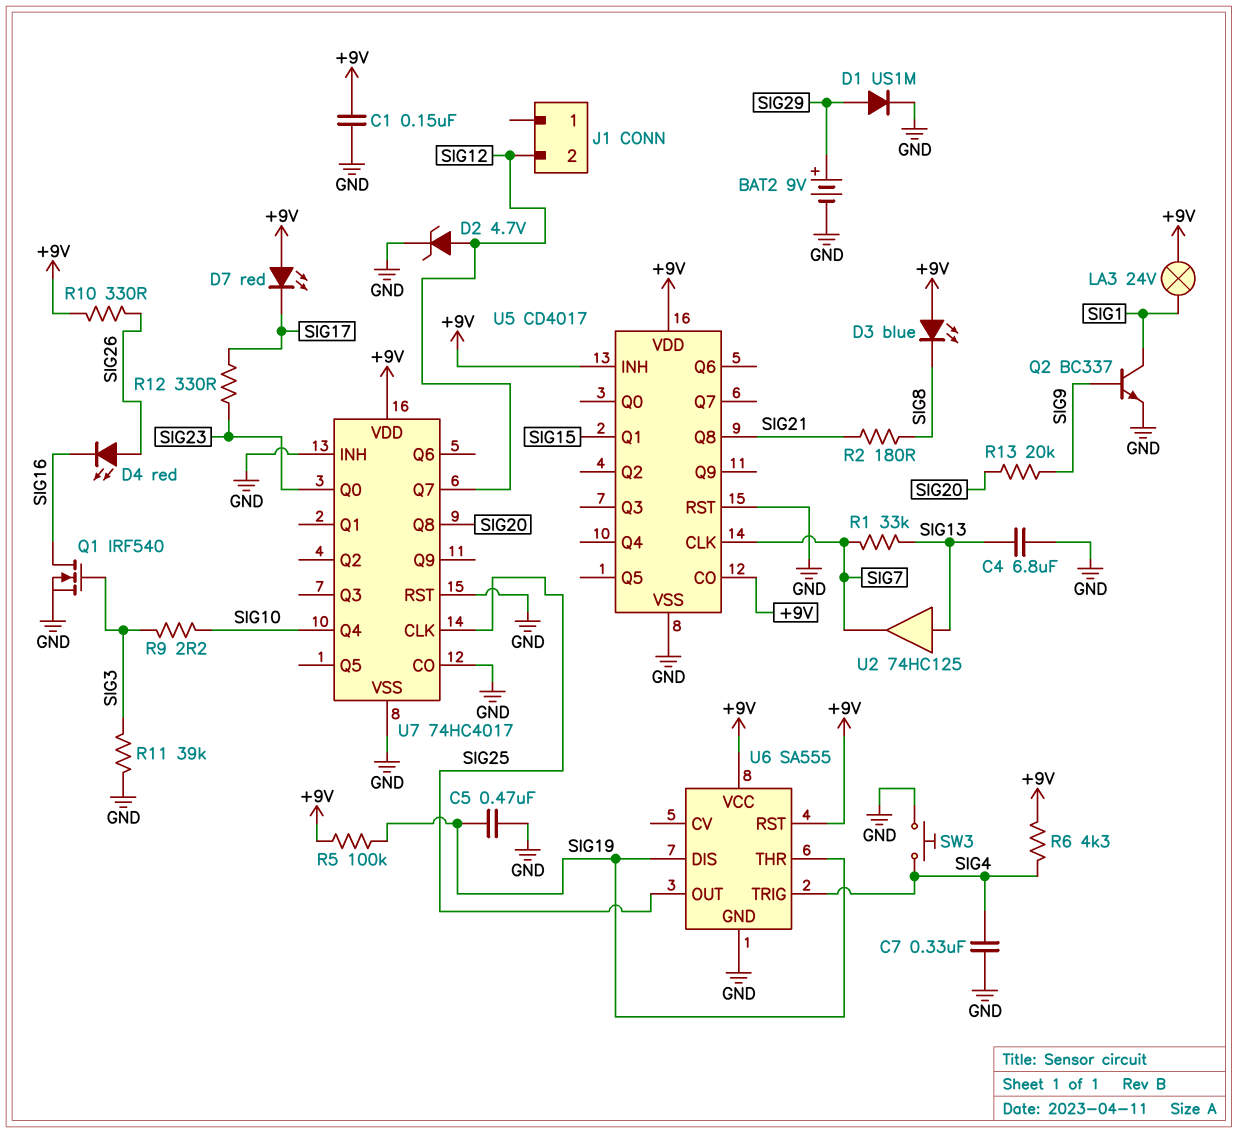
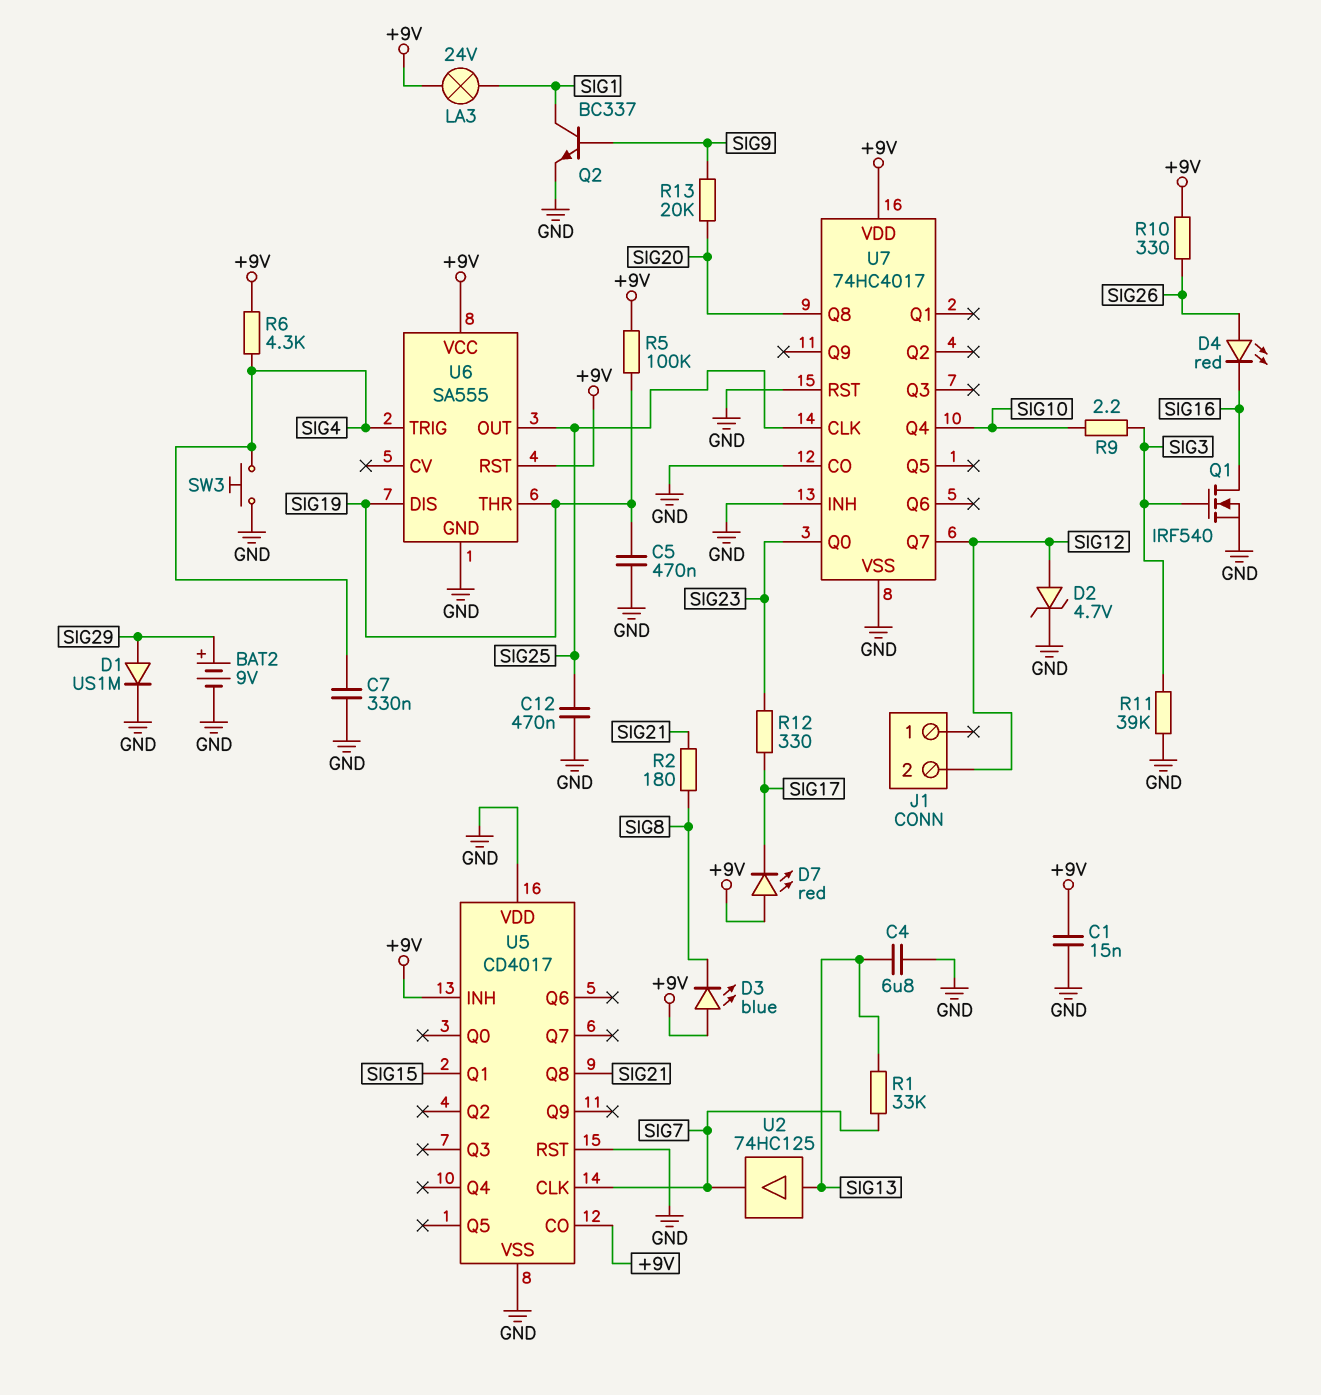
C1: 150nF (+9V, GND) -> 15nF (+9V, GND)
C12: none -> 470nF (GND, SIG25)
U5 pin VDD: +9V -> GND

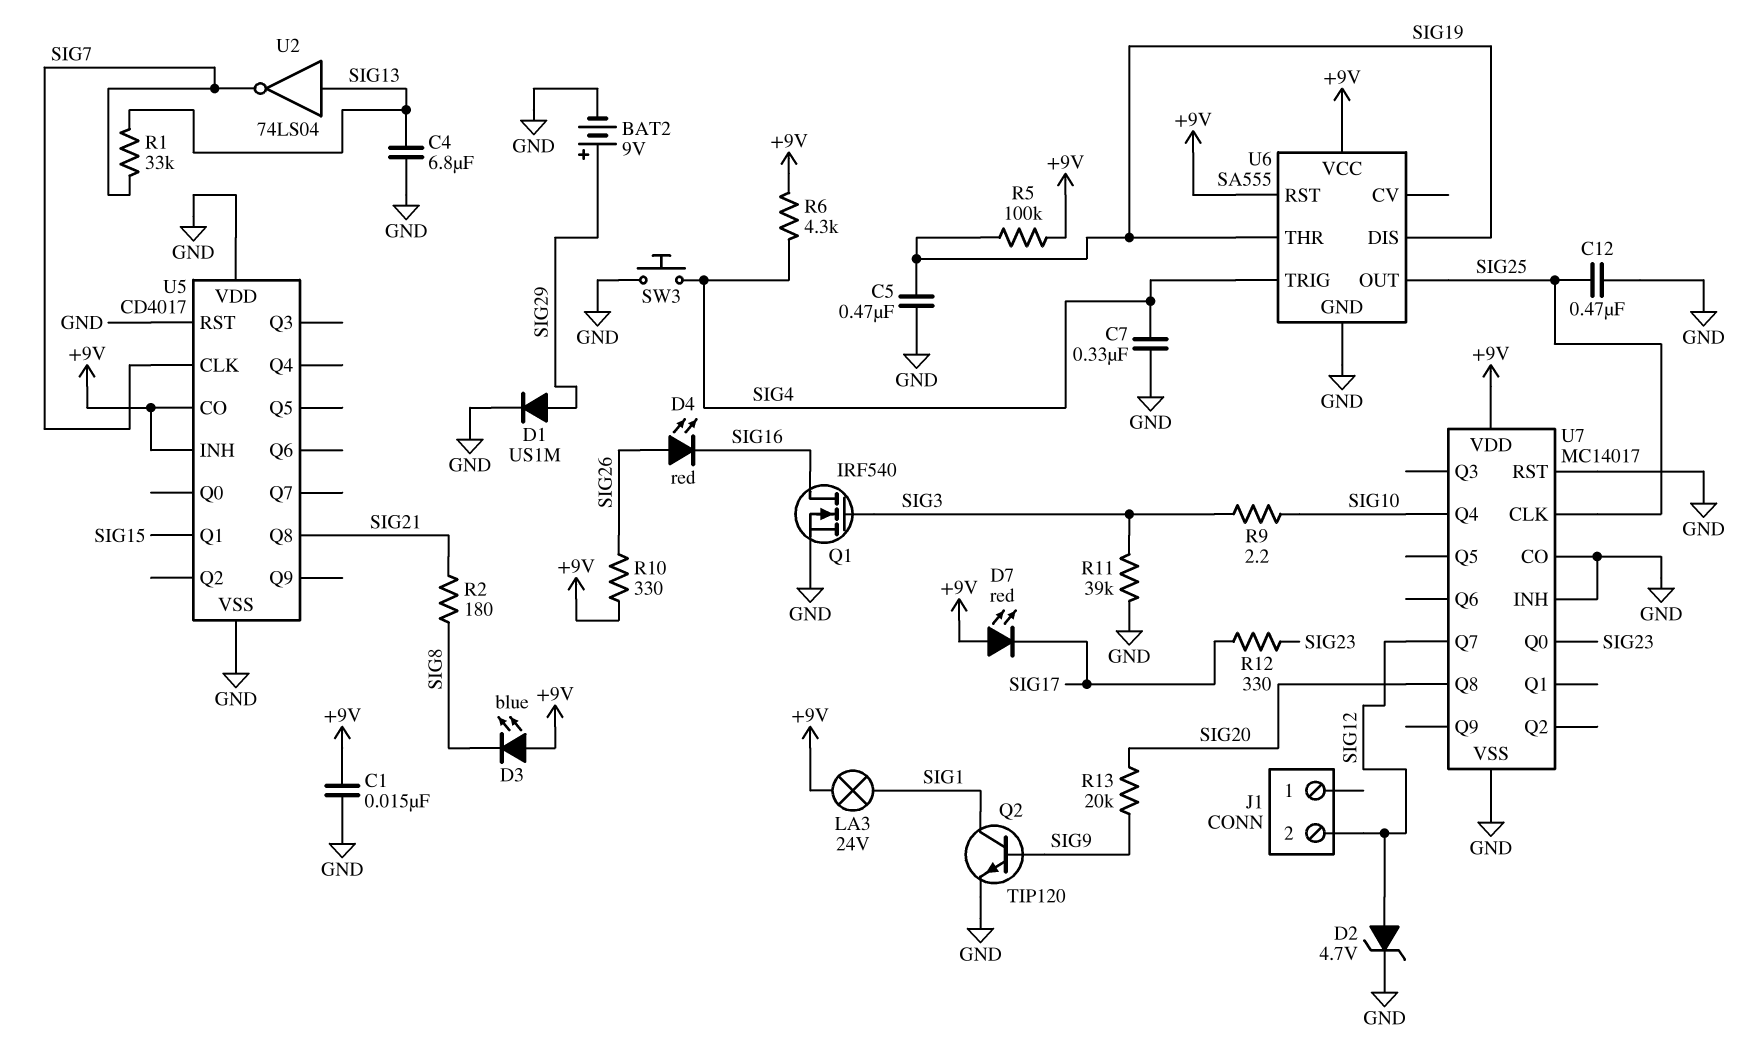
Q2: NPN BC337 (B SIG9, C SIG1, E GND) -> NPN TIP120 (B SIG9, C SIG1, E GND)
U2: buffer 74HC125 (in SIG13, out SIG7) -> NOT 74LS04 (in SIG13, out SIG7)
U7: 74HC4017 -> MC14017

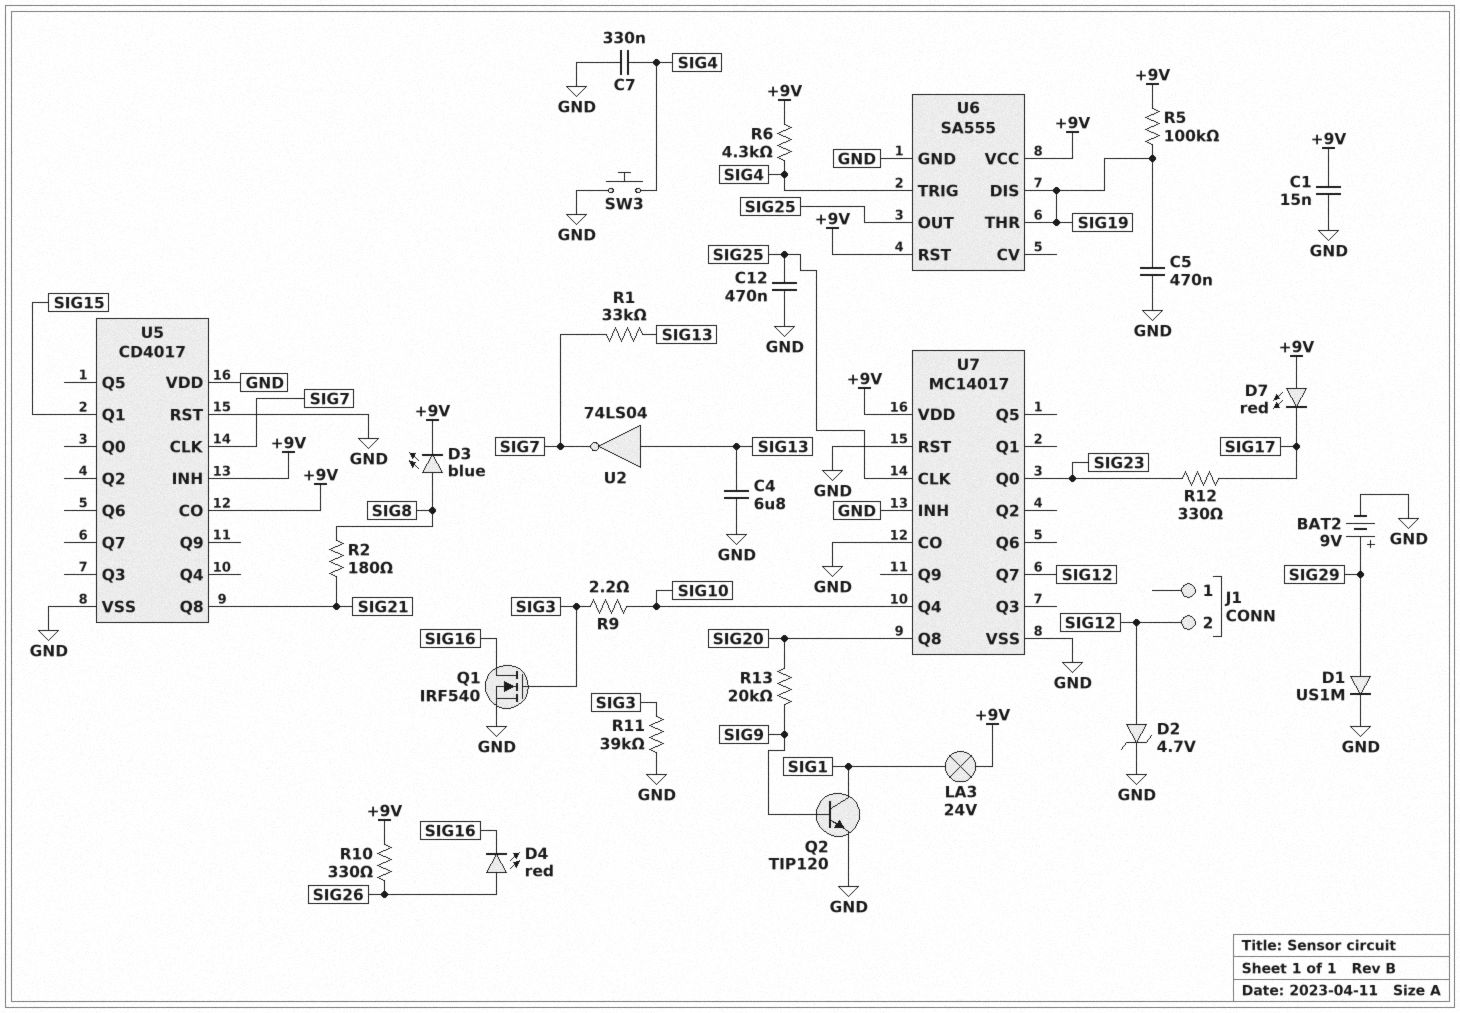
D3: LED blue (A +9V, K SIG8) -> LED blue (A SIG8, K +9V)

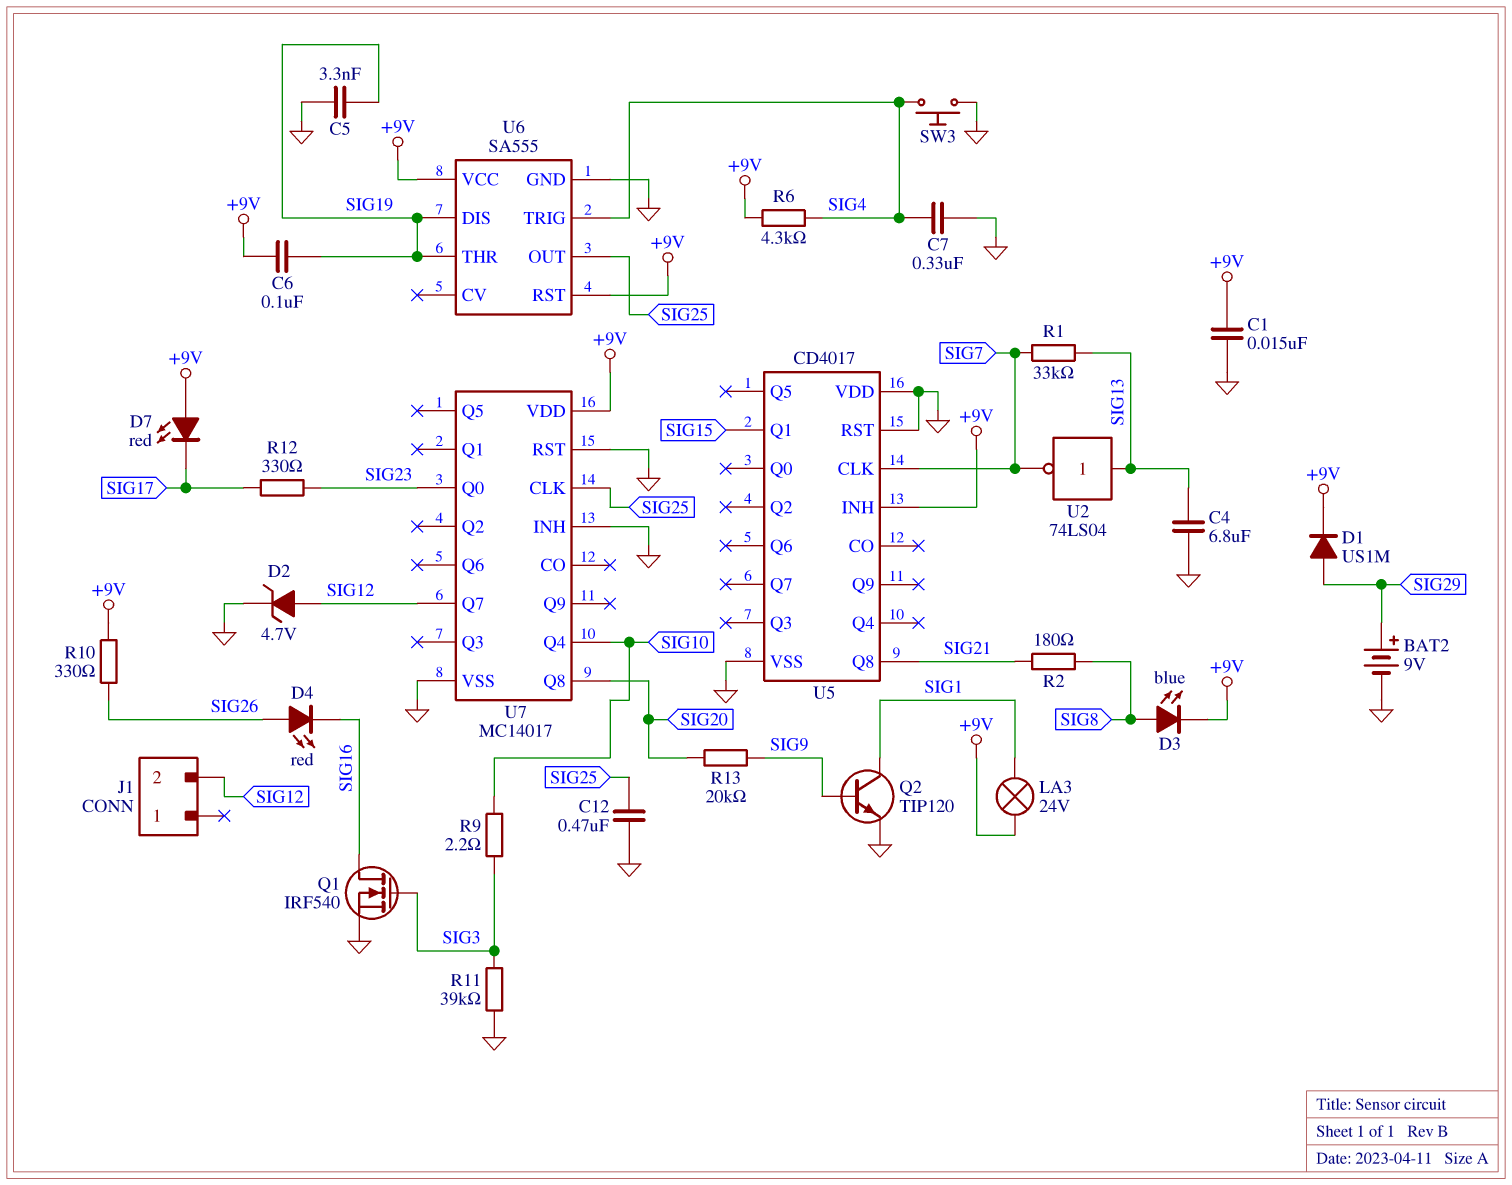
C5: 470nF (GND, SIG19) -> 3.3nF (GND, SIG19)
C6: none -> 100nF (+9V, SIG19)
D1: diode US1M (A SIG29, K GND) -> diode US1M (A SIG29, K +9V)
R5: 100k (+9V, SIG19) -> none
U5 pin CO: +9V -> none
U7 pin CO: GND -> none

